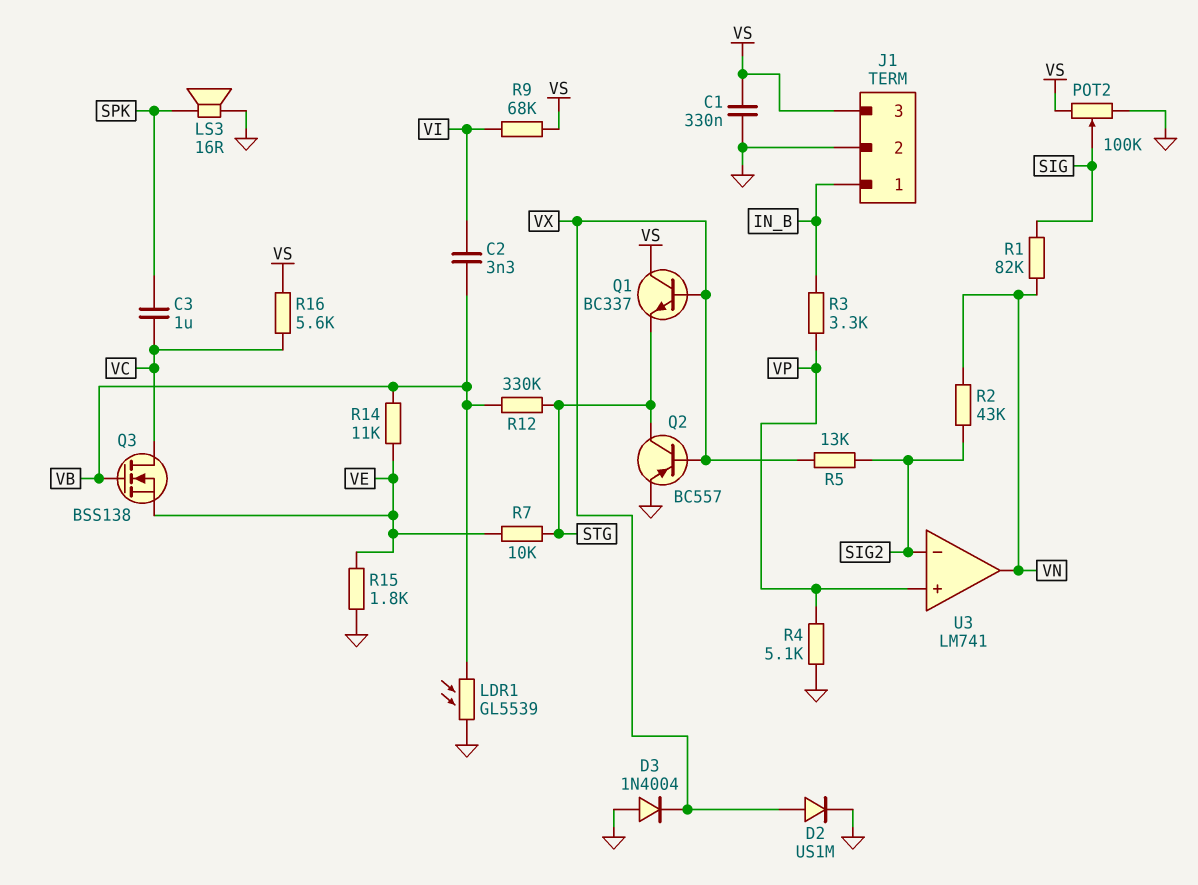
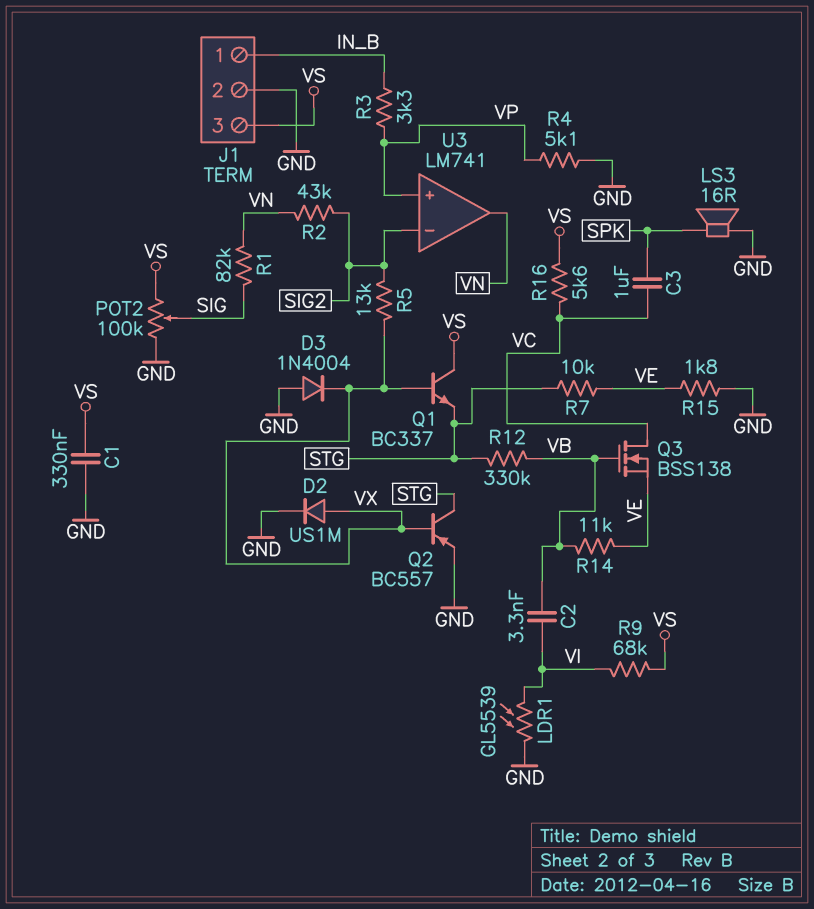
LDR1: GL5539 (GND, VB) -> GL5539 (GND, VI)

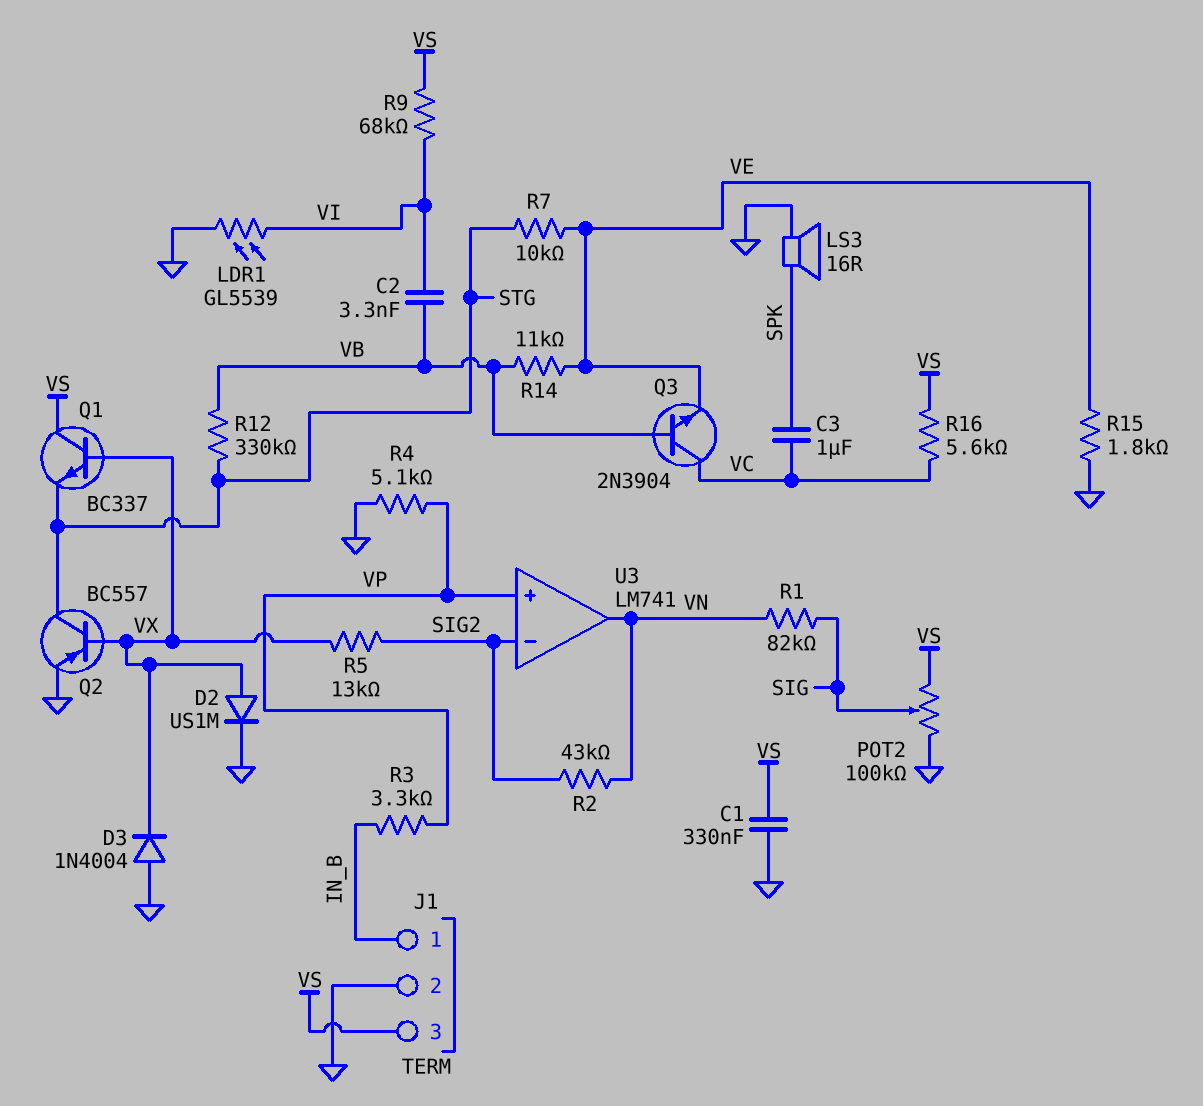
Q3: NMOS BSS138 (G VB, D VC, S VE) -> NPN 2N3904 (B VB, C VC, E VE)

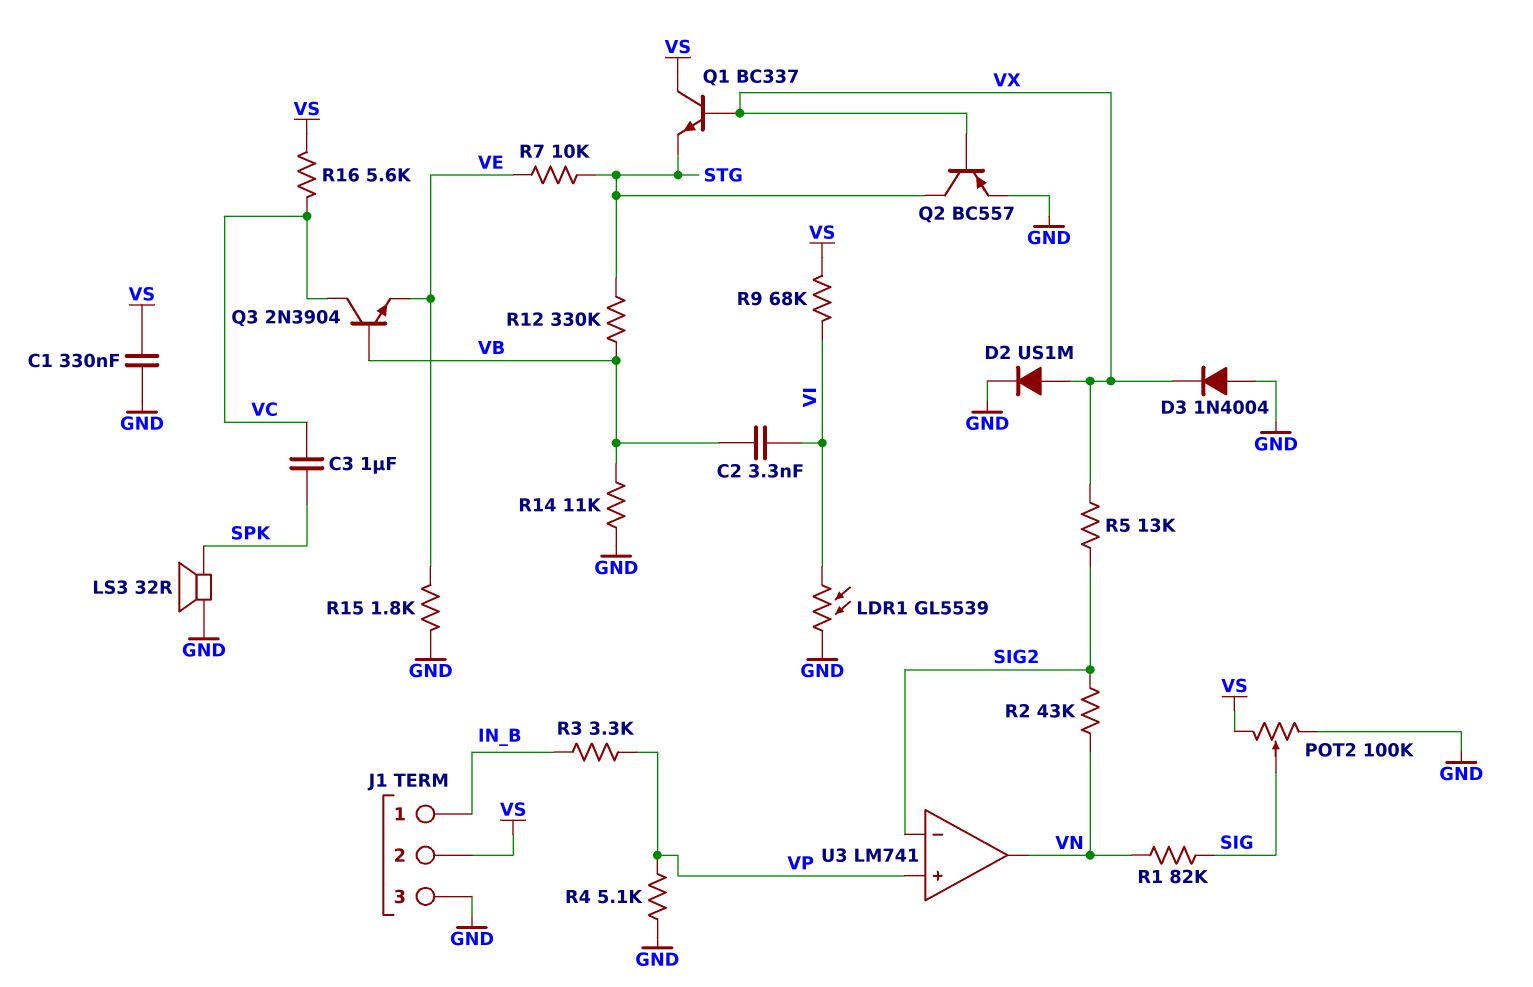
J1 pin 2: GND -> VS
J1 pin 3: VS -> GND
LS3: speaker 16R (GND, SPK) -> speaker 32R (GND, SPK)
R14: 11k (VB, VE) -> 11k (GND, VB)

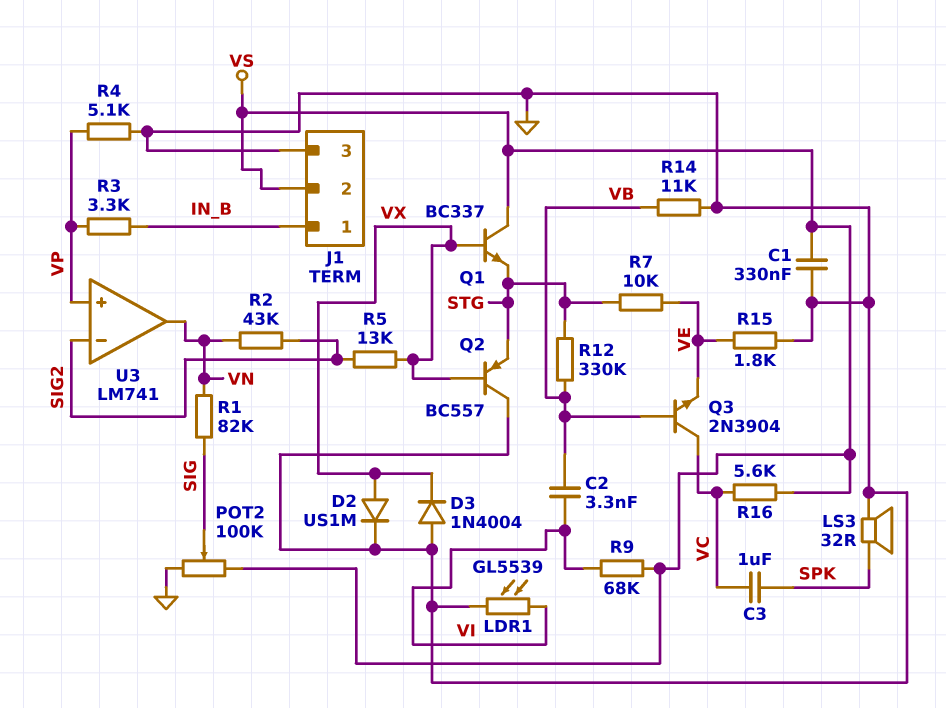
Q2: PNP BC557 (B VX, C STG, E GND) -> PNP BC557 (B VX, C GND, E STG)

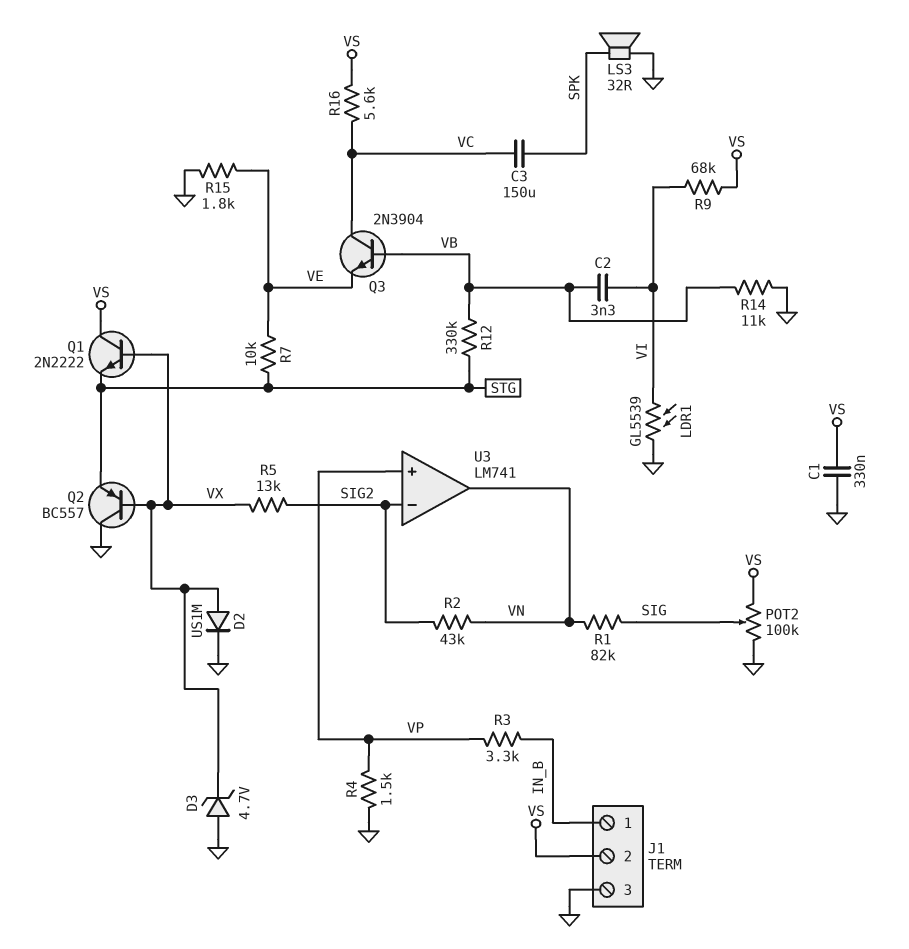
C3: 1uF (SPK, VC) -> 150uF (SPK, VC)
D3: diode 1N4004 (A GND, K VX) -> zener 4.7V (A GND, K VX)
Q1: NPN BC337 (B VX, C VS, E STG) -> NPN 2N2222 (B VX, C VS, E STG)
R4: 5.1k (GND, VP) -> 1.5k (GND, VP)

